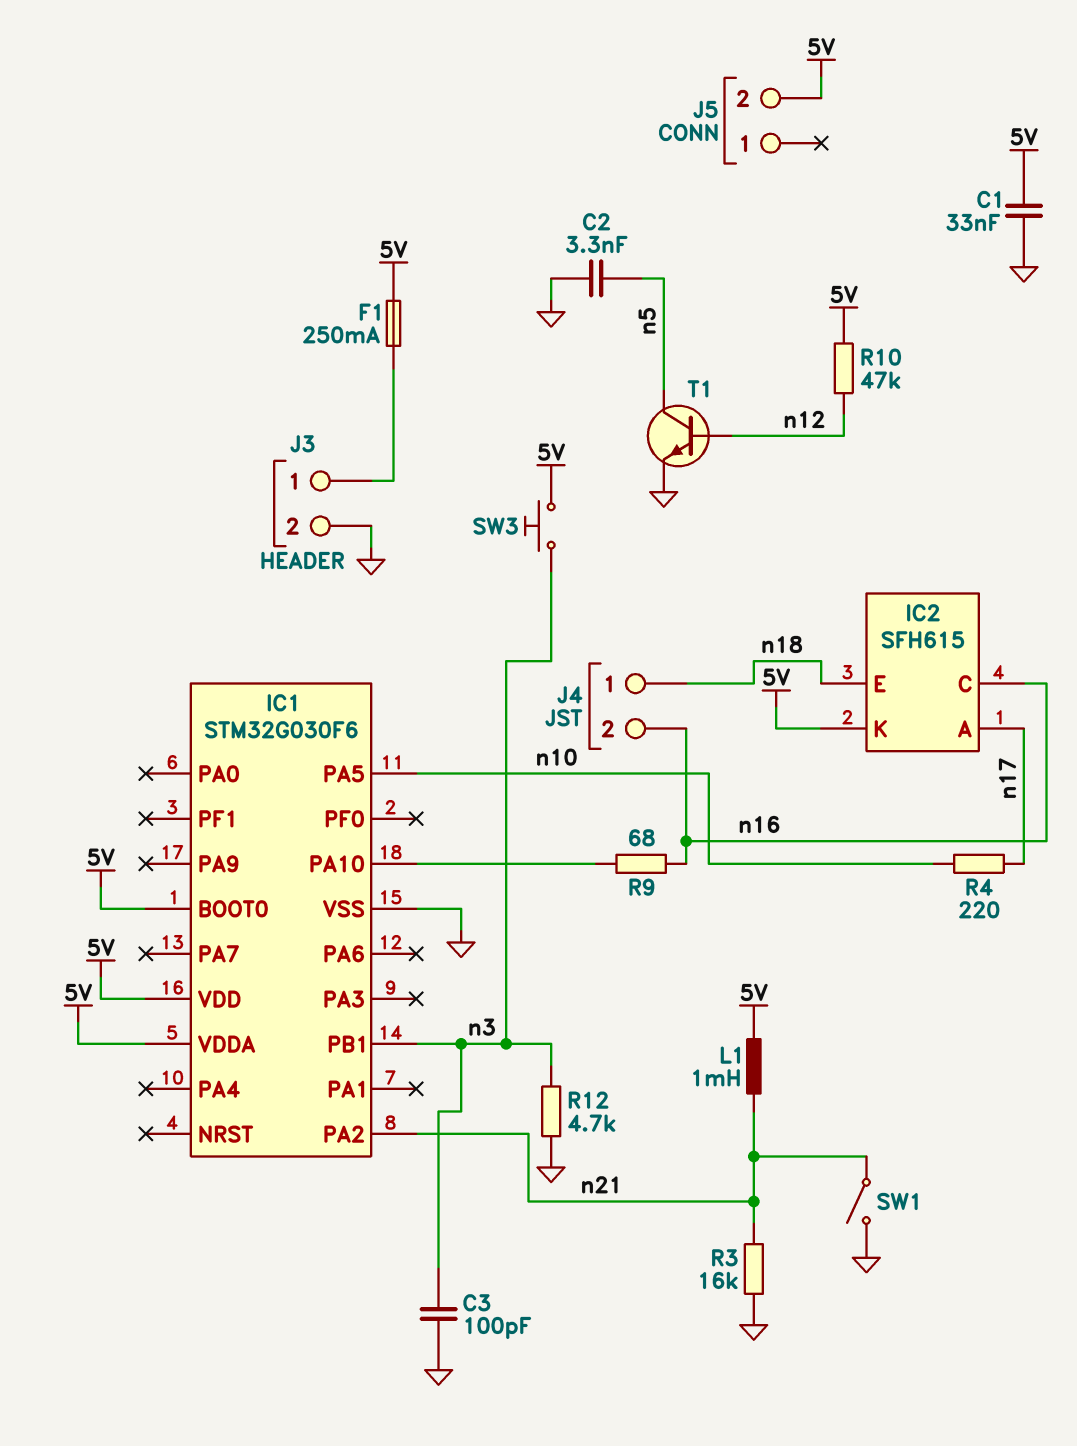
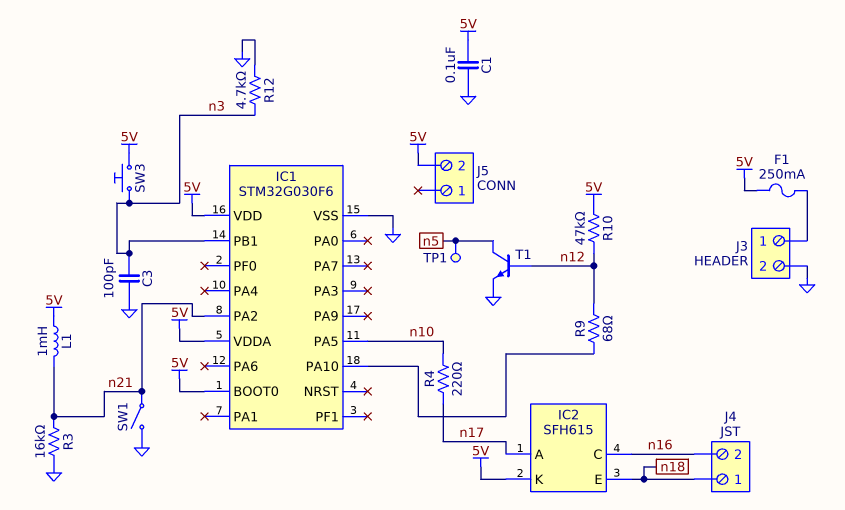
C1: 33nF (5V, GND) -> 100nF (5V, GND)
C2: 3.3nF (GND, n5) -> none
R9: 68 (IC1/PA10, n16) -> 68 (IC1/PA10, n12)
TP1: none -> test point (n5)

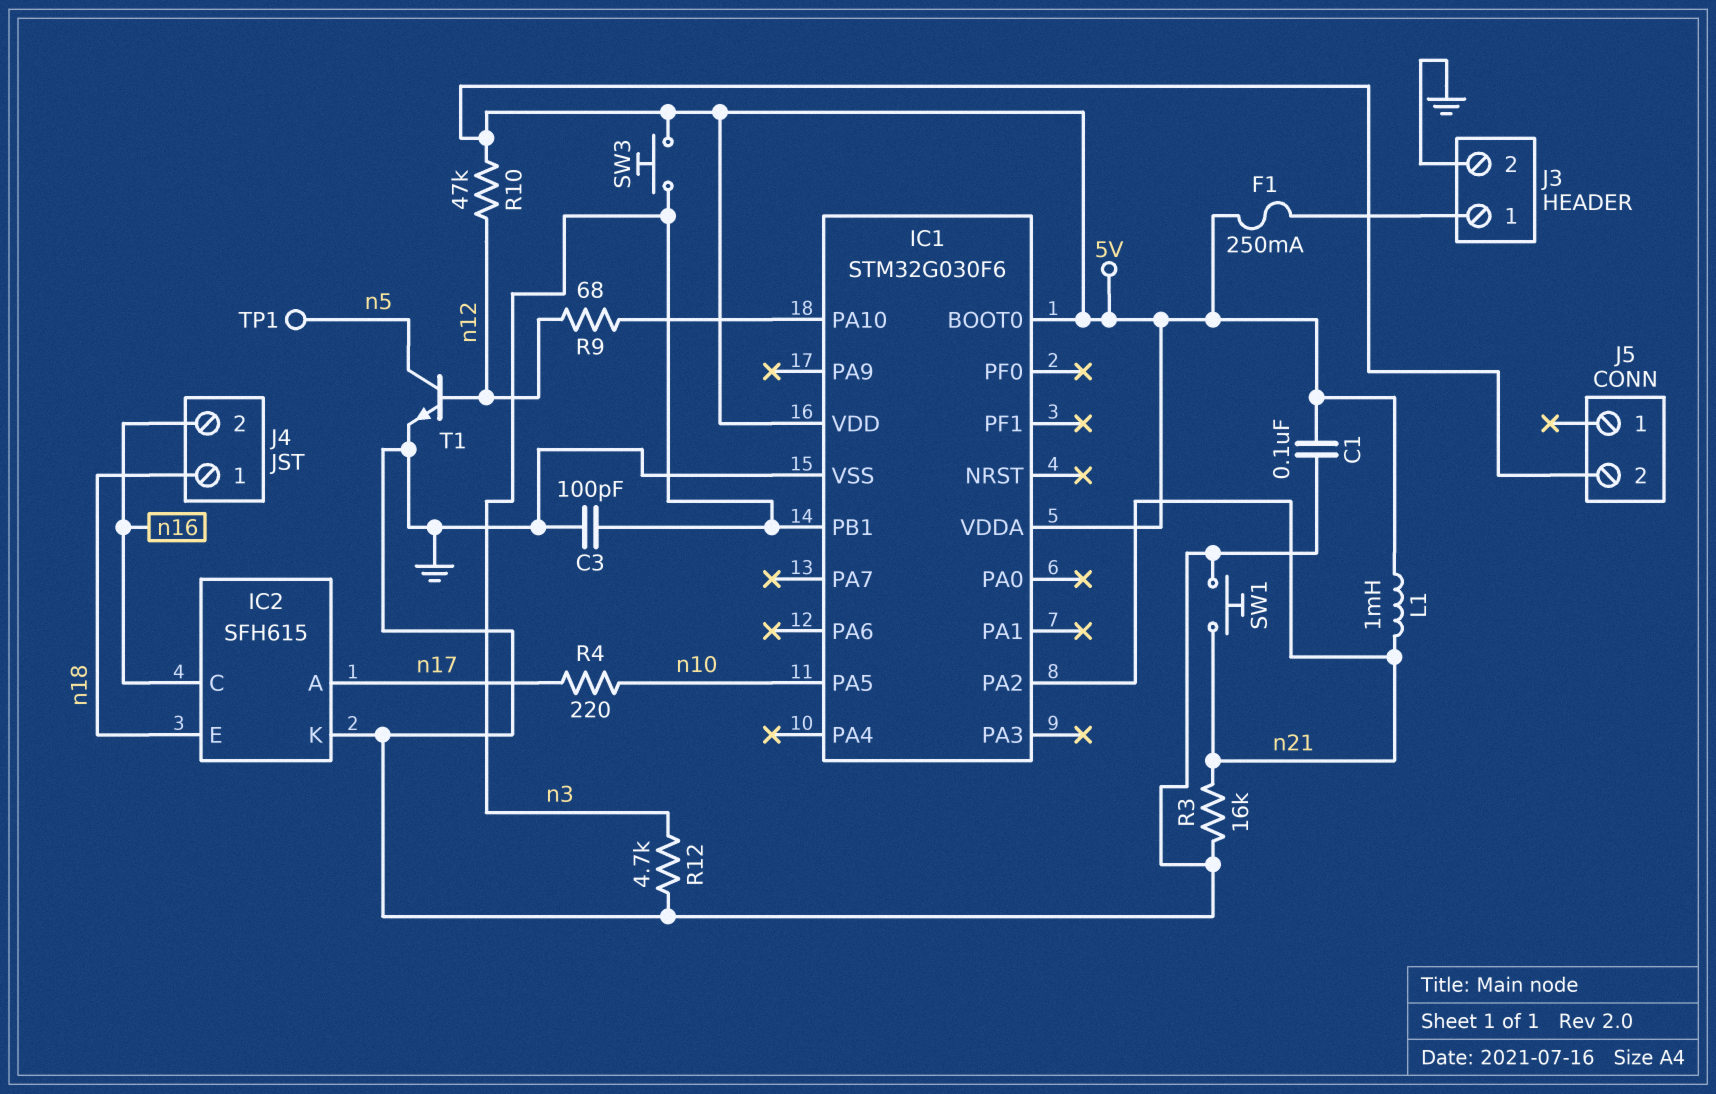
IC2 pin K: 5V -> GND
SW1: switch (GND, n21) -> button (GND, n21)

